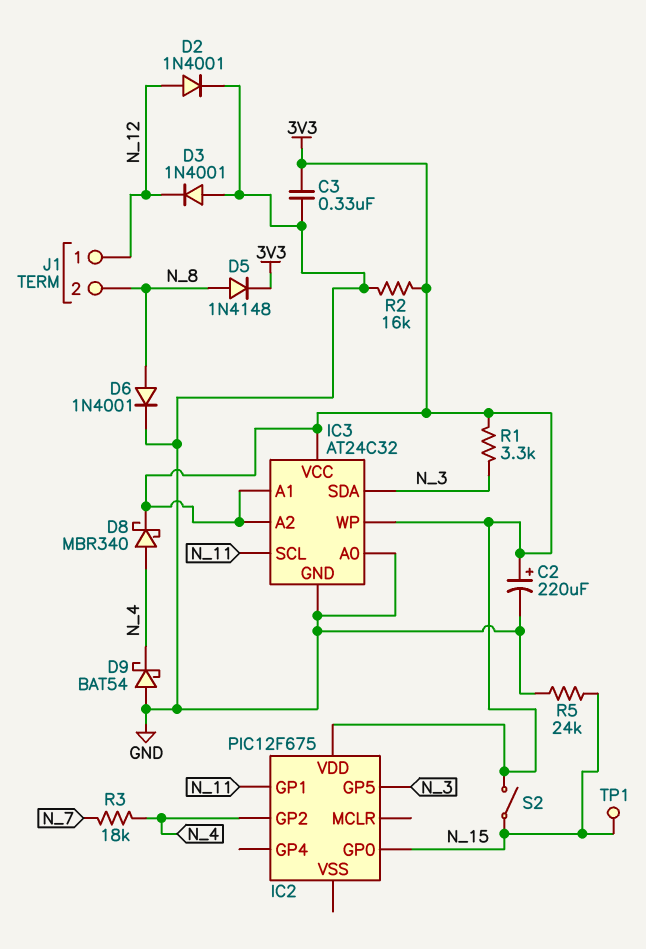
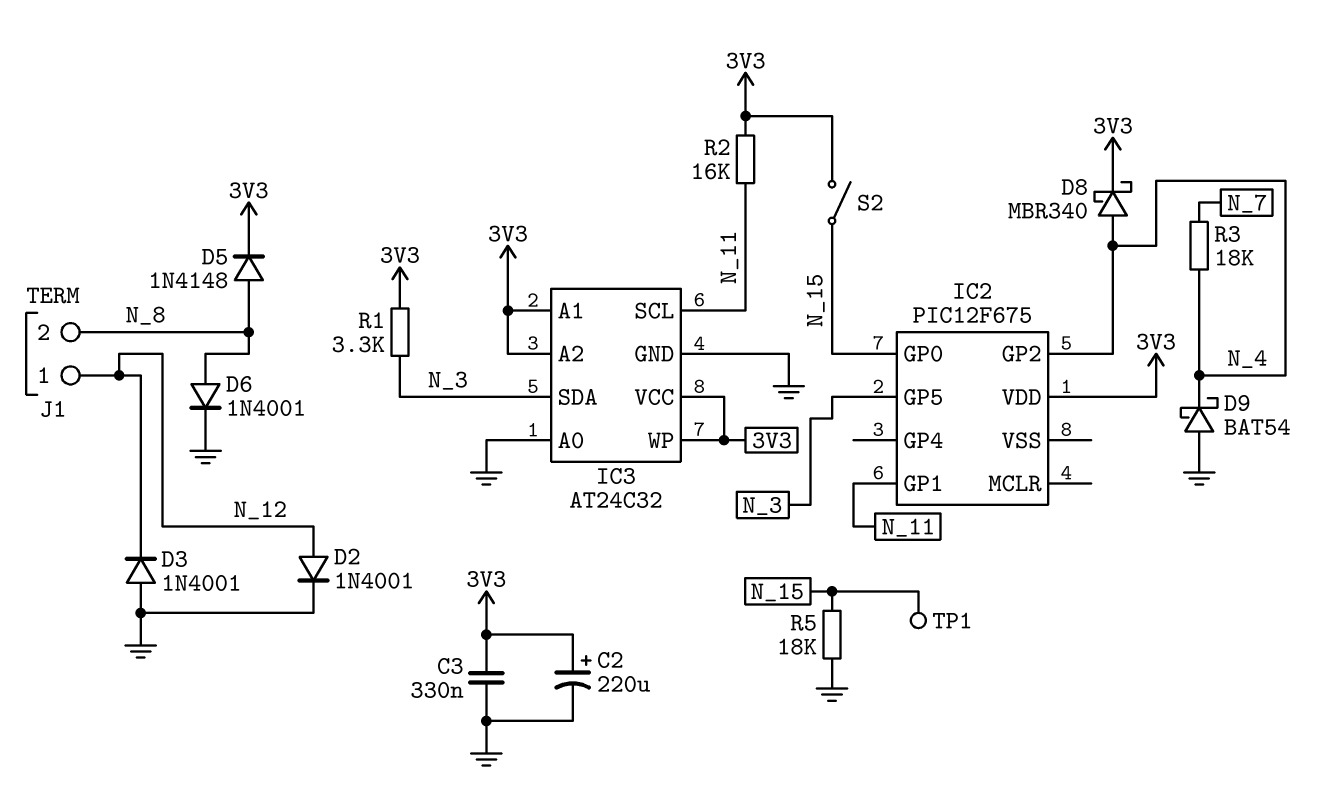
R2: 16k (3V3, GND) -> 16k (3V3, N_11)
R5: 24k (GND, N_15) -> 18k (GND, N_15)

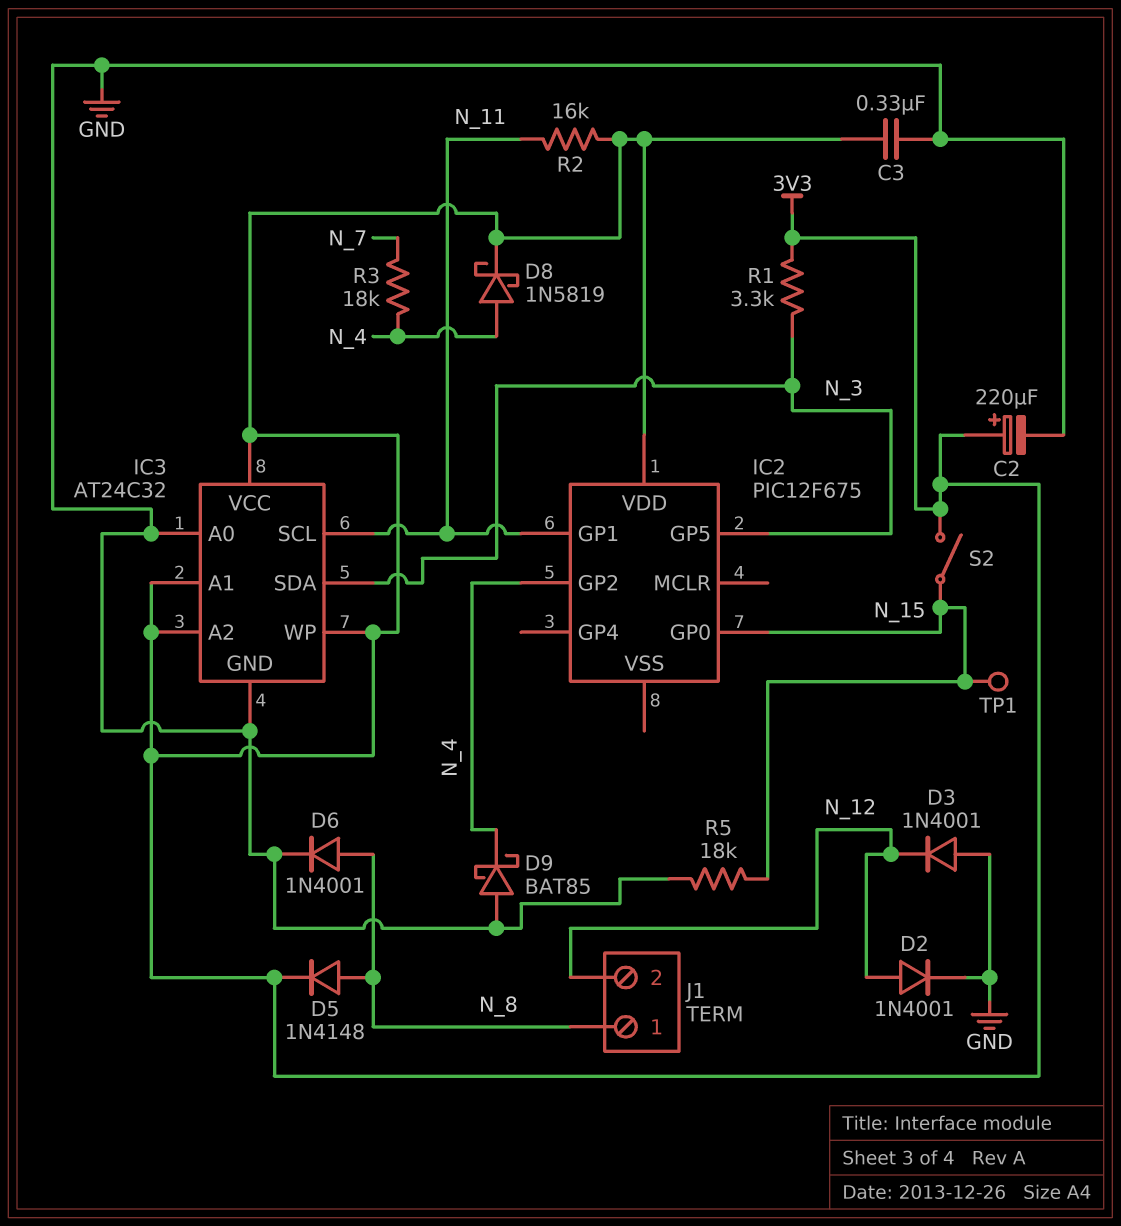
D8: schottky MBR340 (A N_4, K 3V3) -> schottky 1N5819 (A N_4, K 3V3)
D9: schottky BAT54 (A GND, K N_4) -> schottky BAT85 (A GND, K N_4)
J1 pin 1: N_12 -> N_8
J1 pin 2: N_8 -> N_12

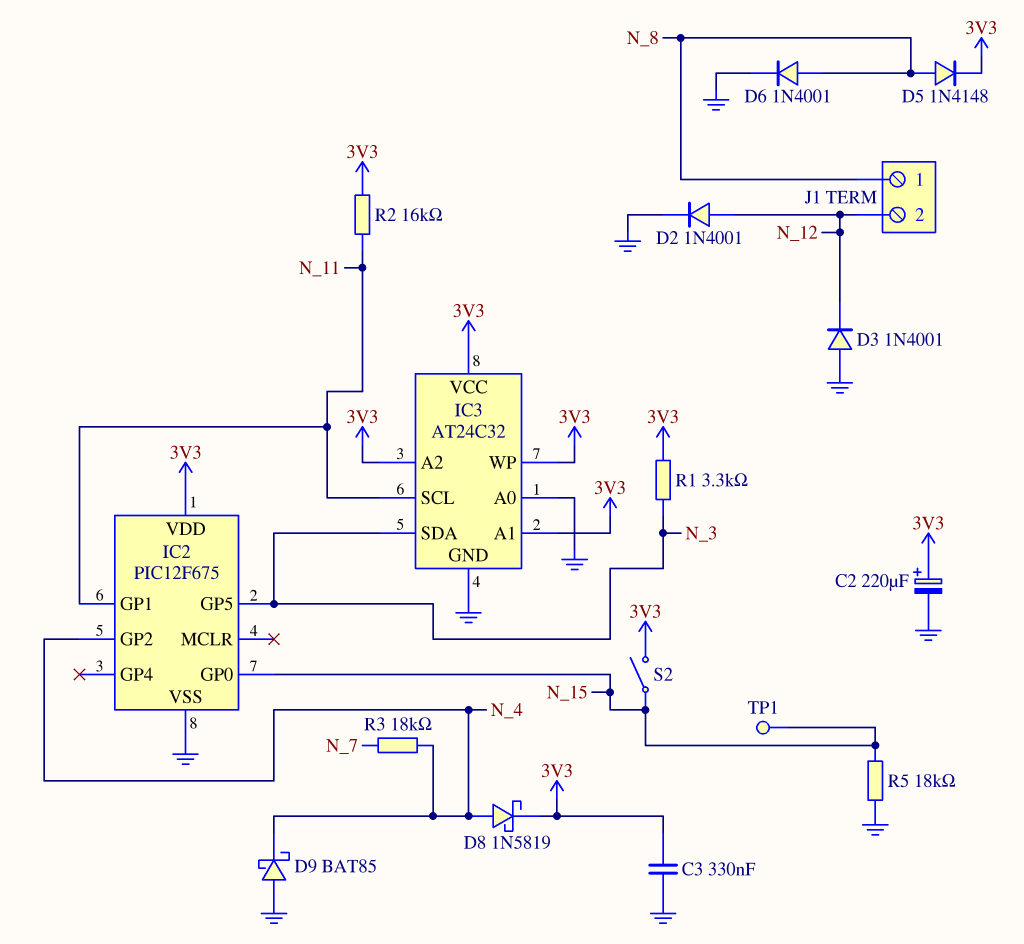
IC2 pin VSS: none -> GND

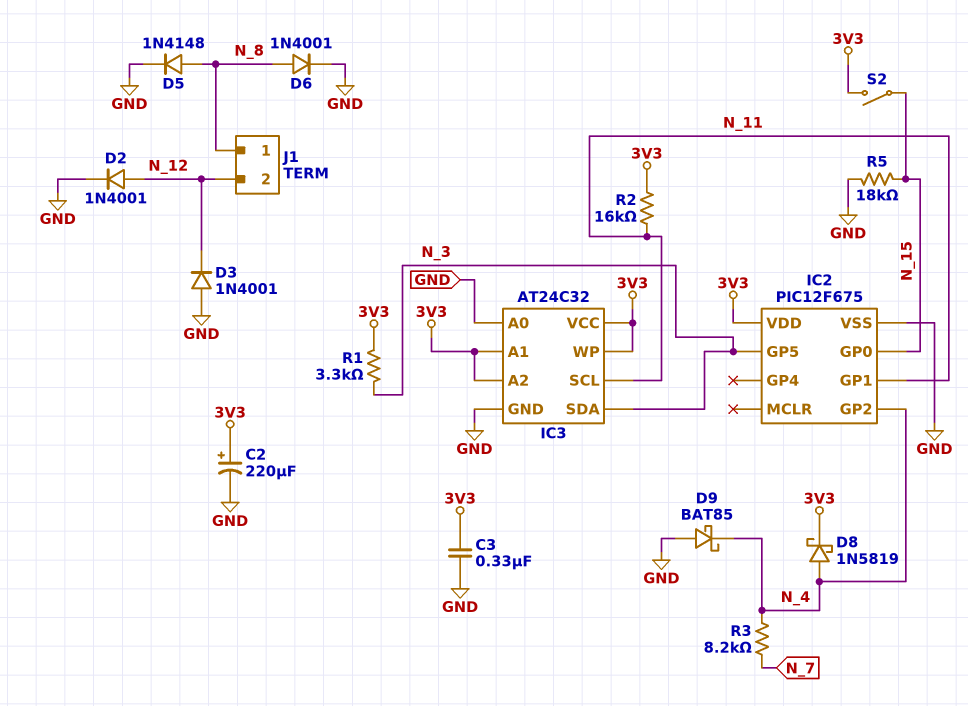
D5: diode 1N4148 (A N_8, K 3V3) -> diode 1N4148 (A N_8, K GND)
R3: 18k (N_4, N_7) -> 8.2k (N_4, N_7)
TP1: test point (N_15) -> none

